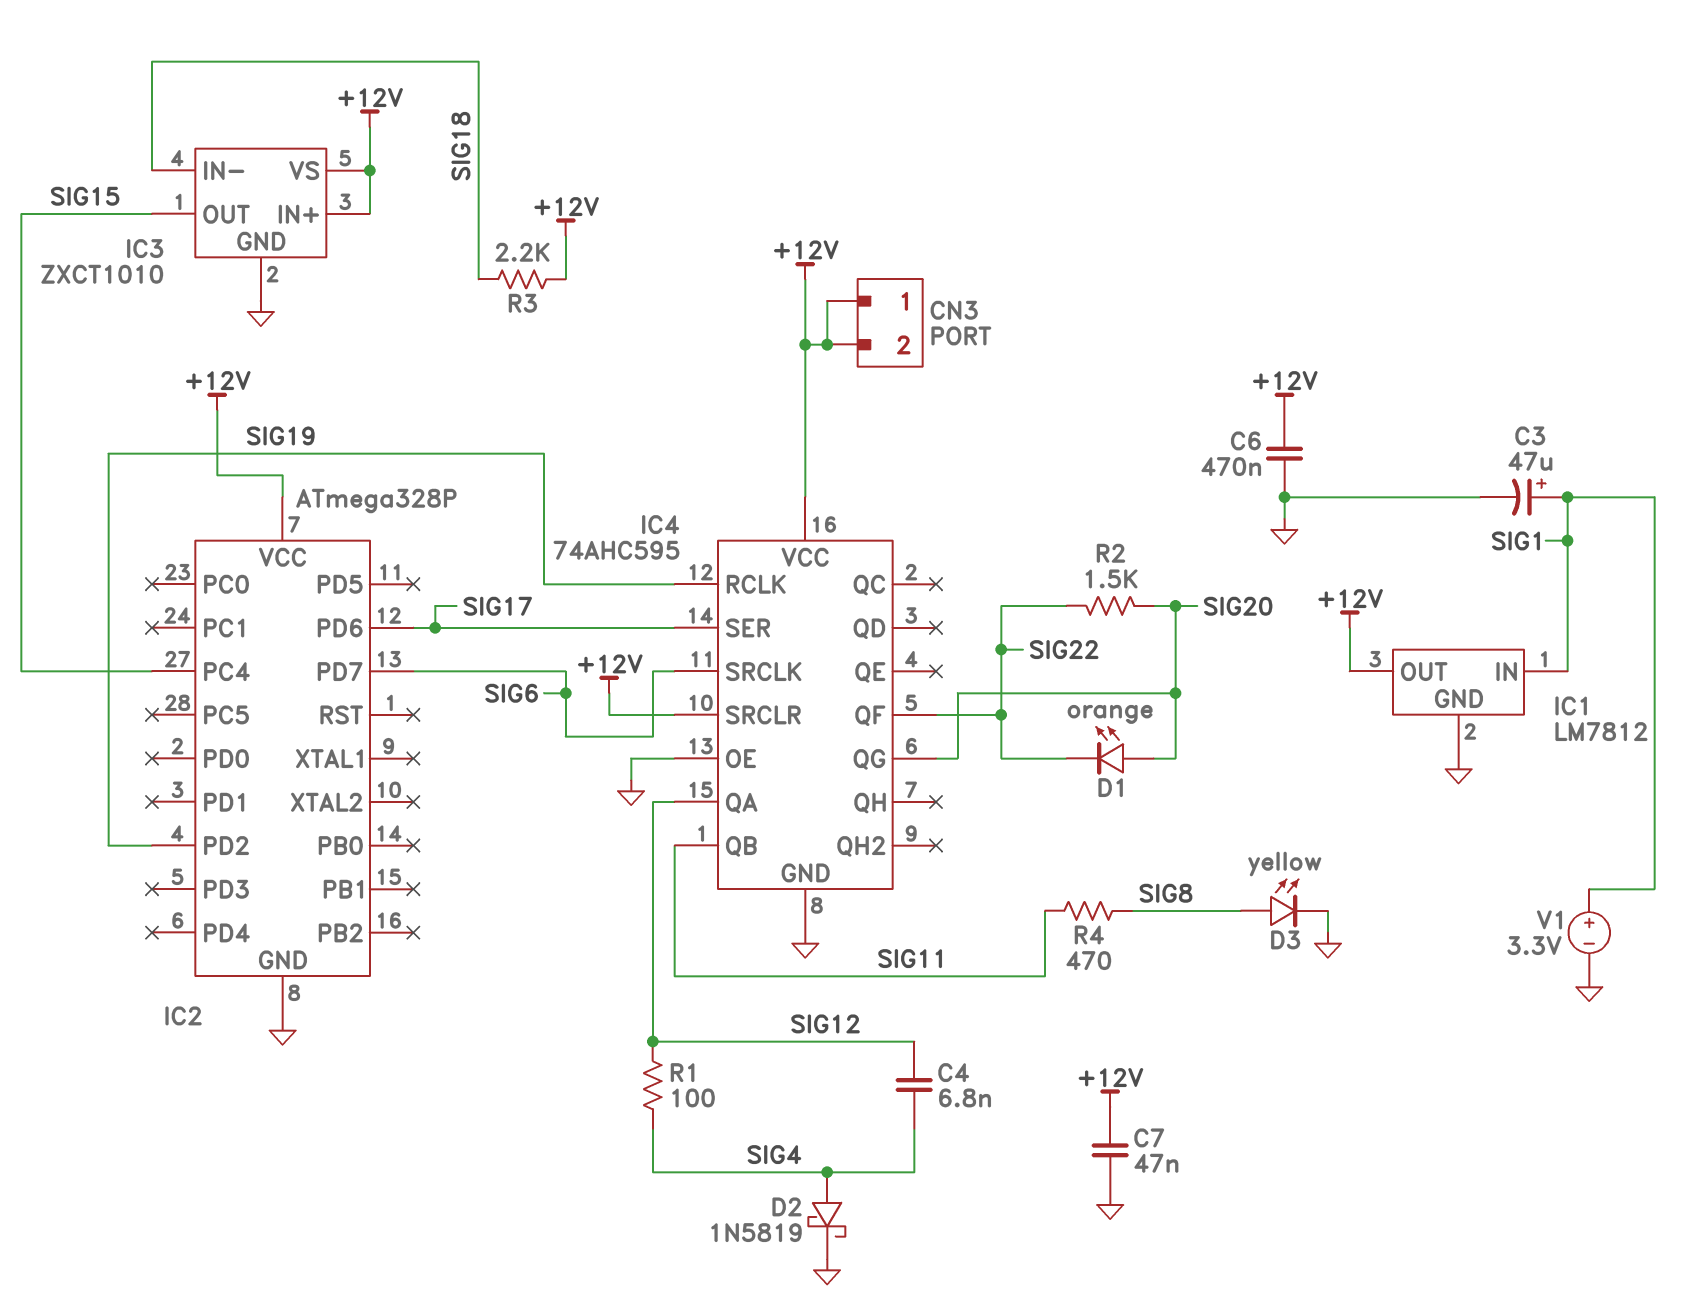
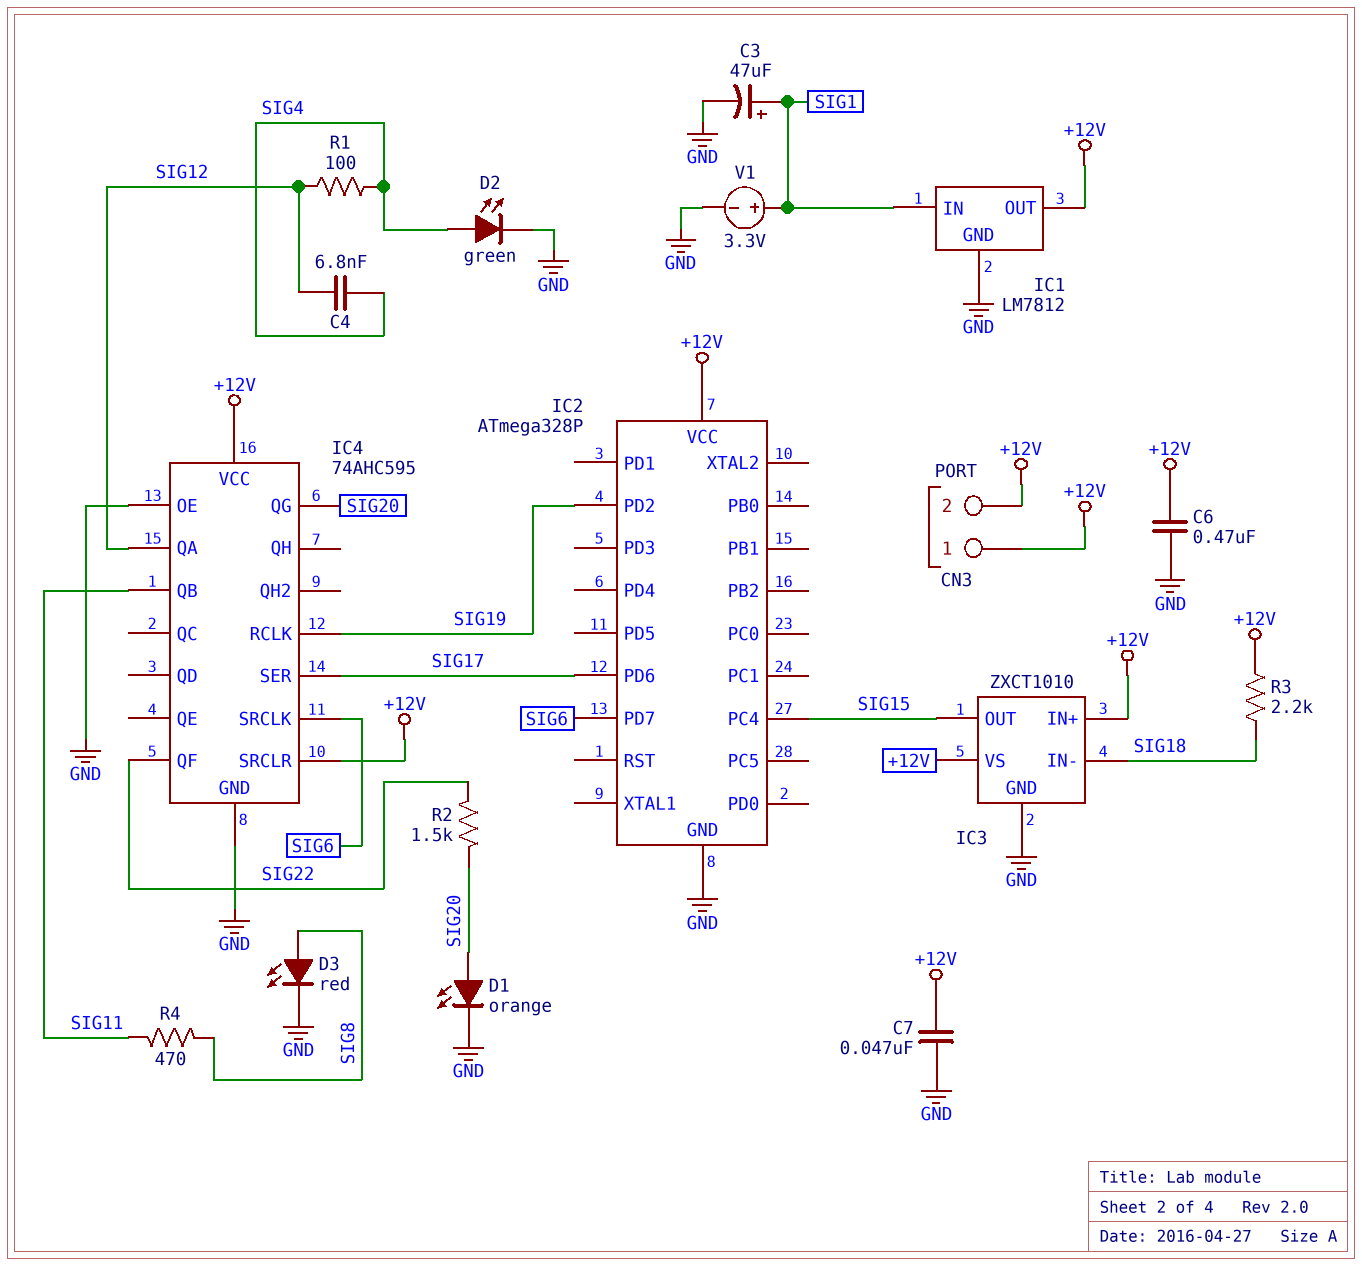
D1: LED orange (A SIG20, K SIG22) -> LED orange (A SIG20, K GND)
D2: schottky 1N5819 (A SIG4, K GND) -> LED green (A SIG4, K GND)
D3: LED yellow (A SIG8, K GND) -> LED red (A SIG8, K GND)

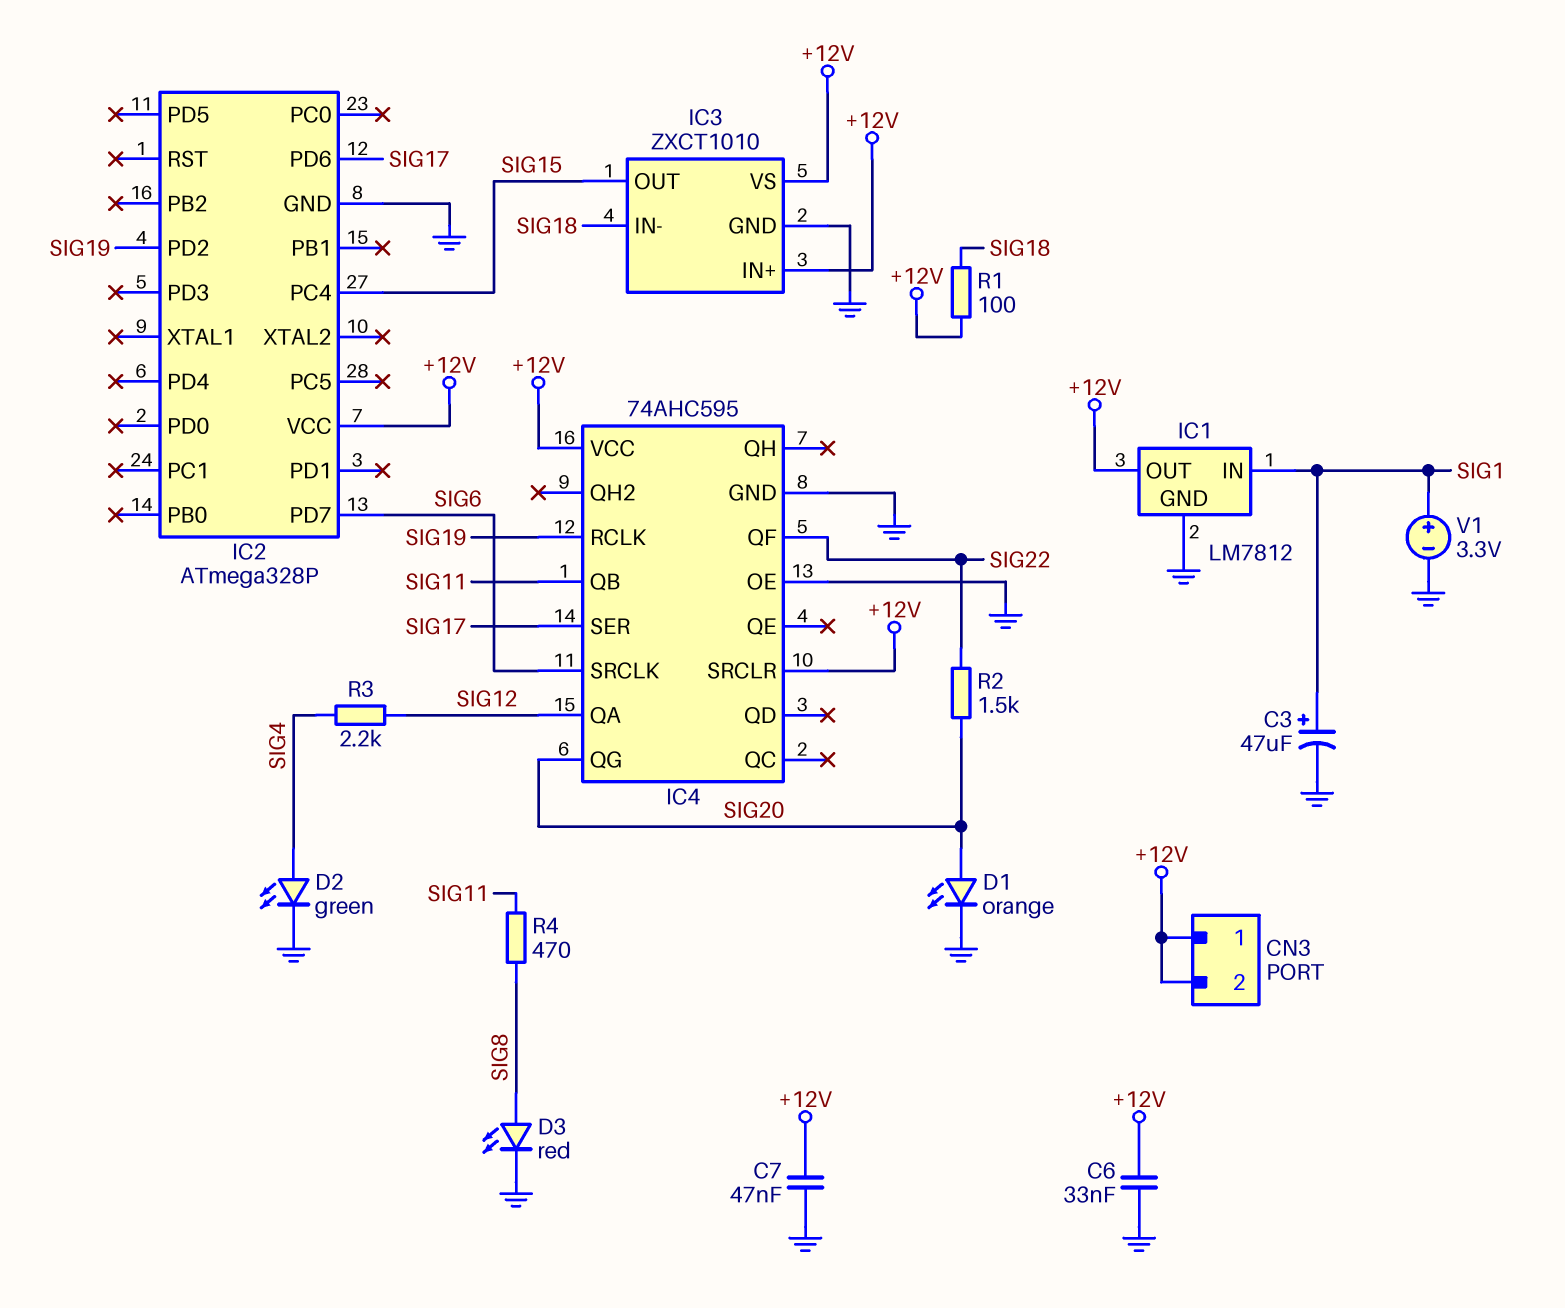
C4: 6.8nF (SIG4, SIG12) -> none
C6: 470nF (+12V, GND) -> 33nF (+12V, GND)
R1: 100 (SIG4, SIG12) -> 100 (+12V, SIG18)
R3: 2.2k (+12V, SIG18) -> 2.2k (SIG4, SIG12)

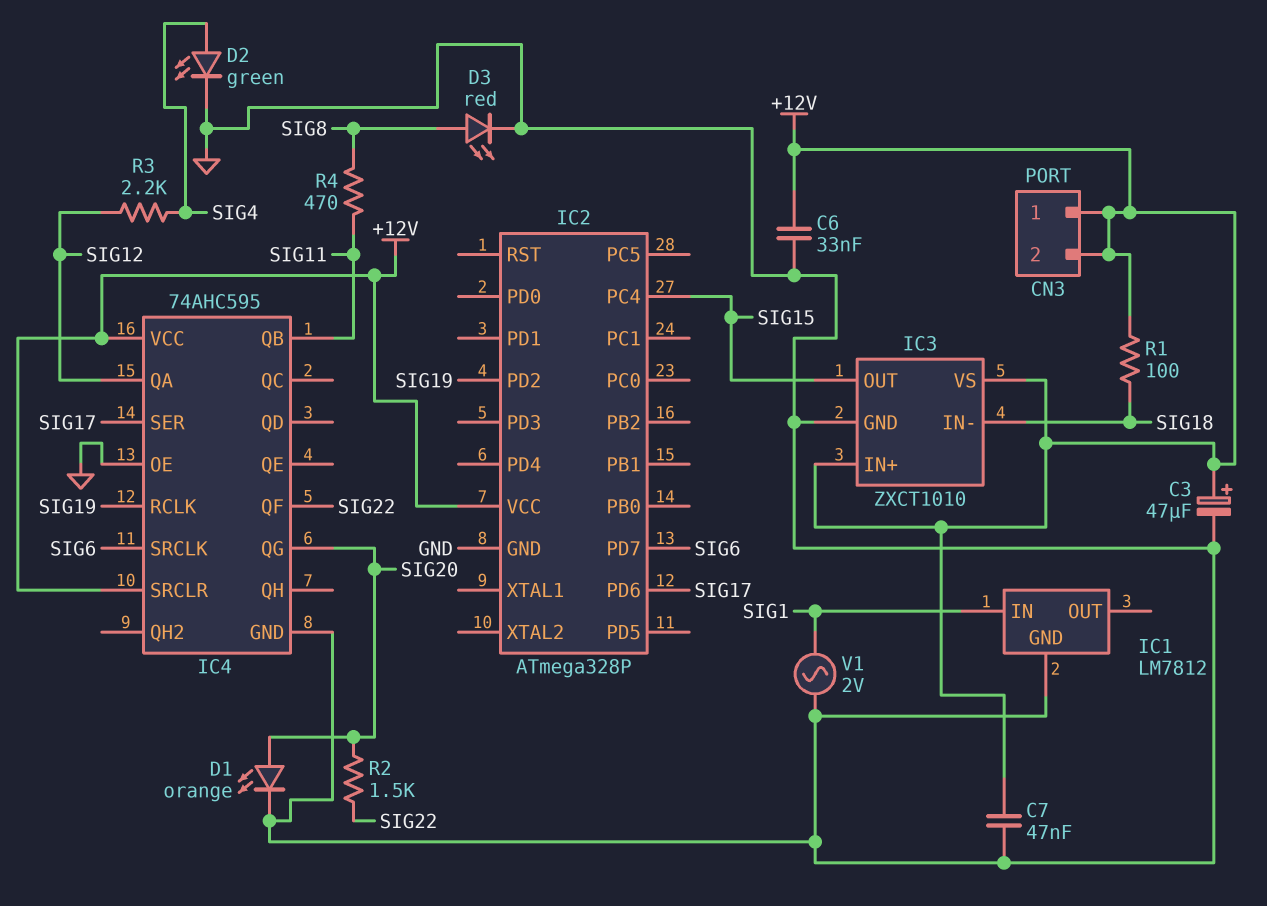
C3: 47uF (plus SIG1, minus GND) -> 47uF (plus +12V, minus GND)
IC1 pin OUT: +12V -> none
V1: 3.3V (plus SIG1, minus GND) -> AC 2V (GND, SIG1)

